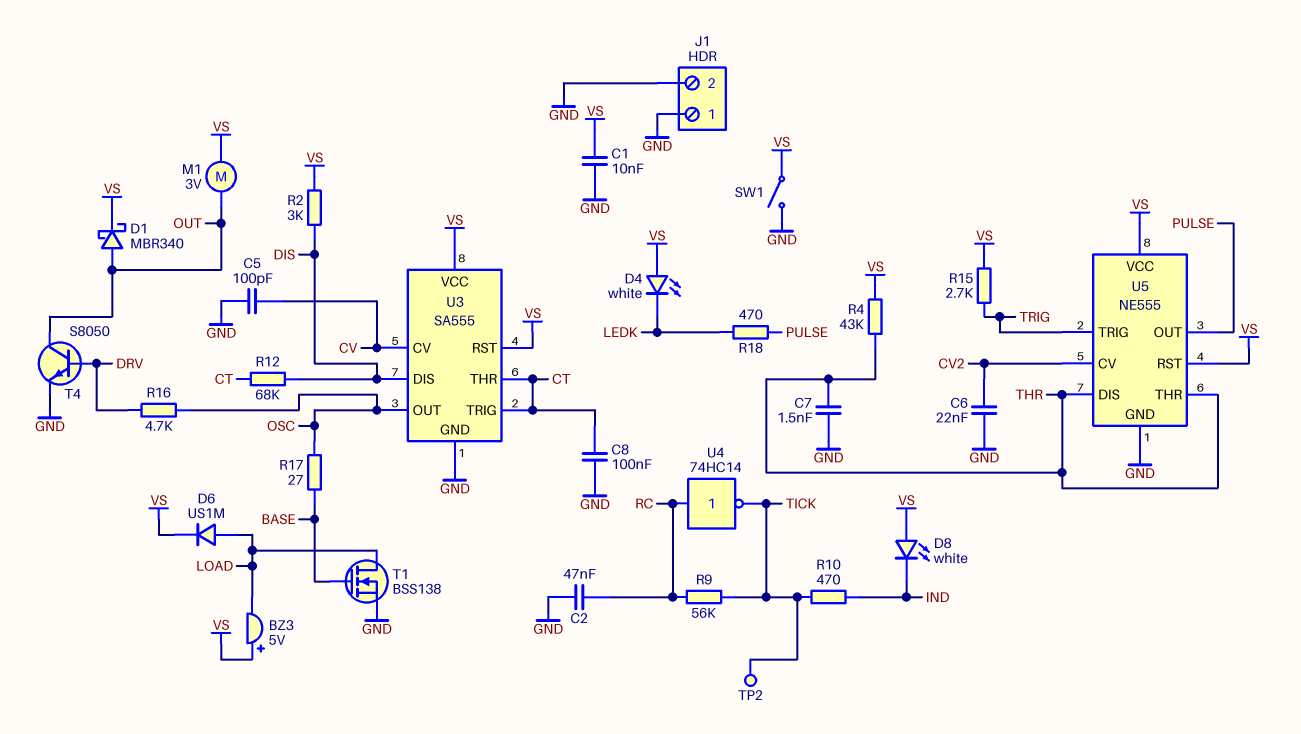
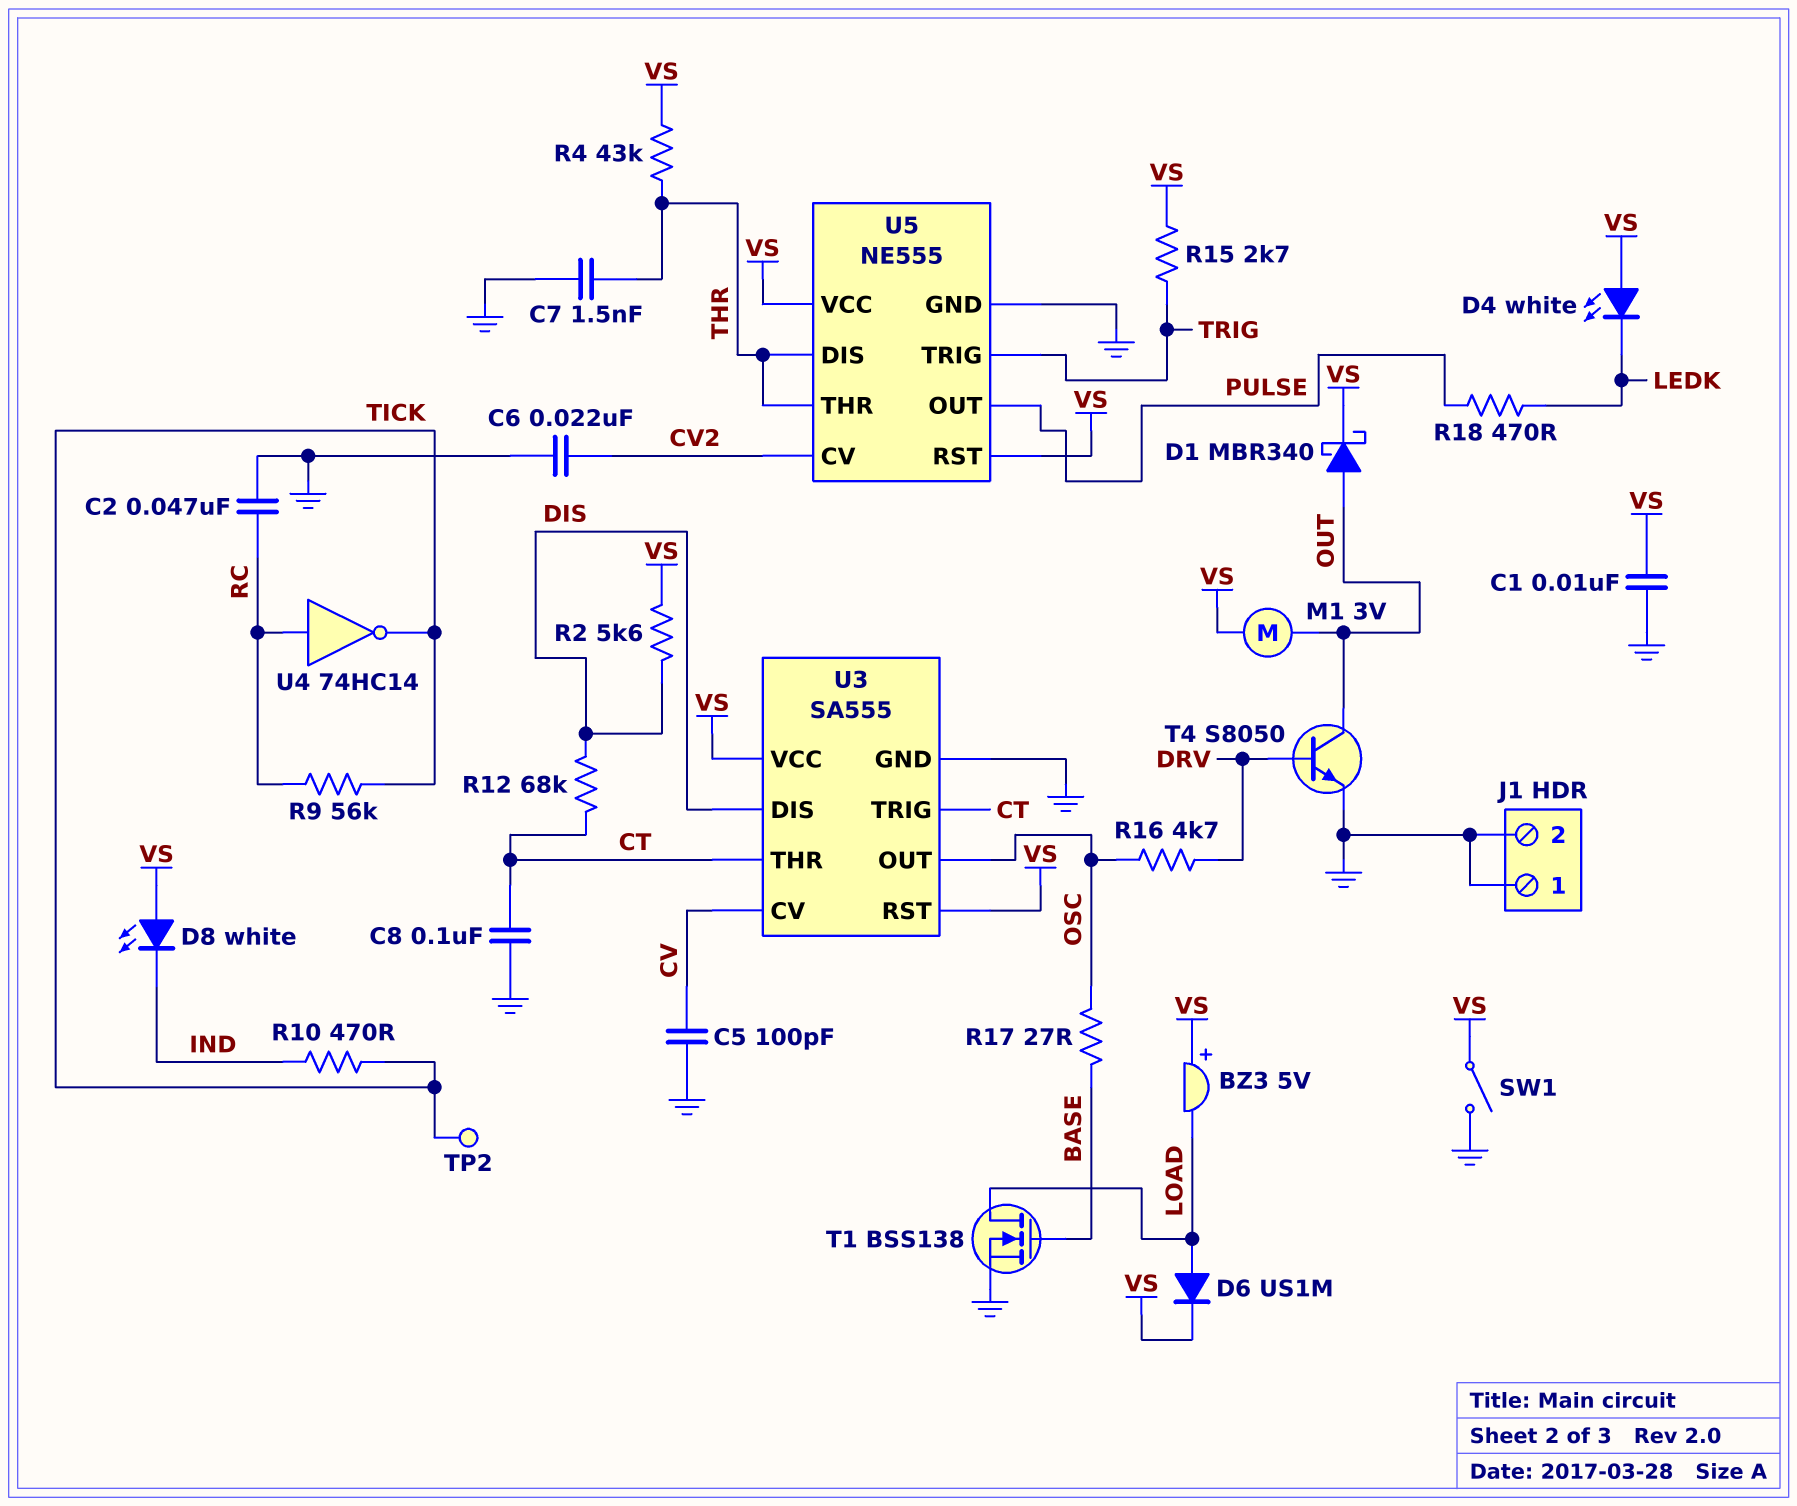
R2: 3k (DIS, VS) -> 5.6k (DIS, VS)

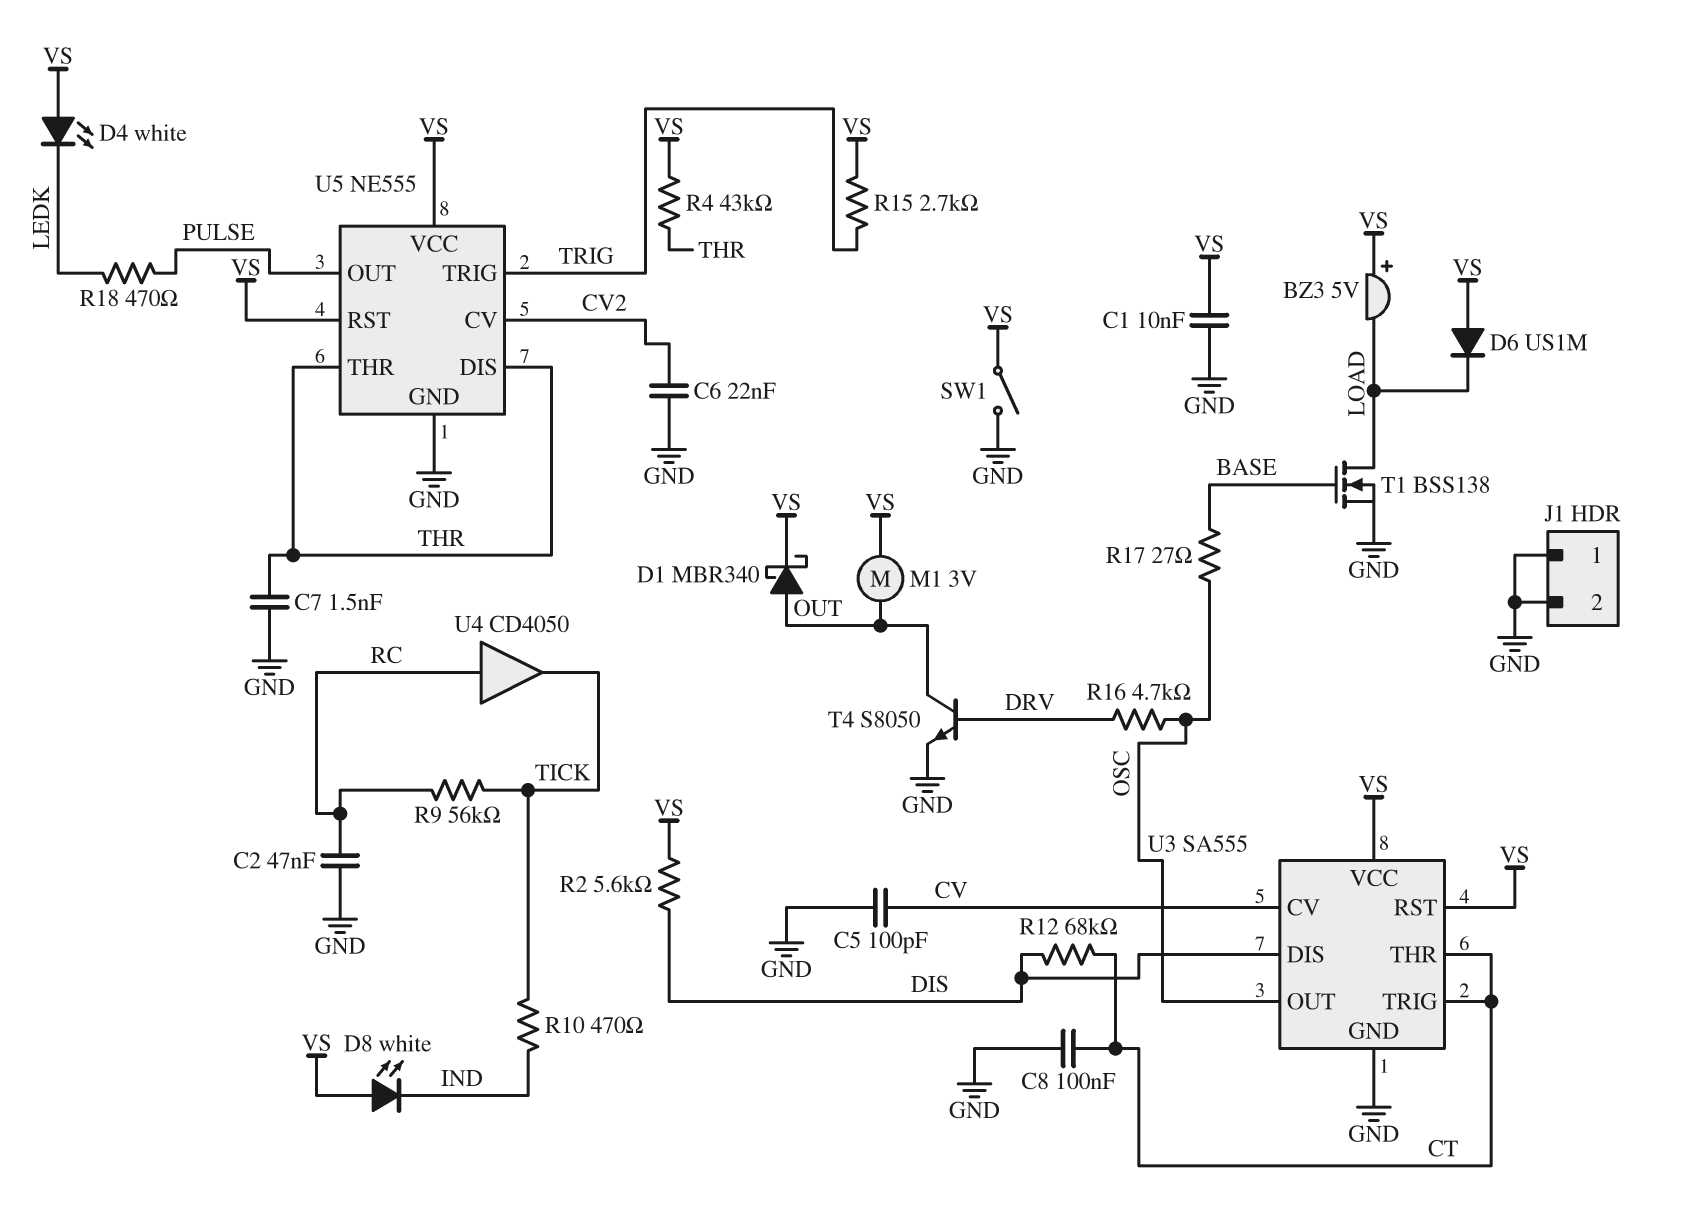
D6: diode US1M (A LOAD, K VS) -> diode US1M (A VS, K LOAD)
TP2: test point (TICK) -> none
U4: NOT 74HC14 (in RC, out TICK) -> buffer CD4050 (in RC, out TICK)

